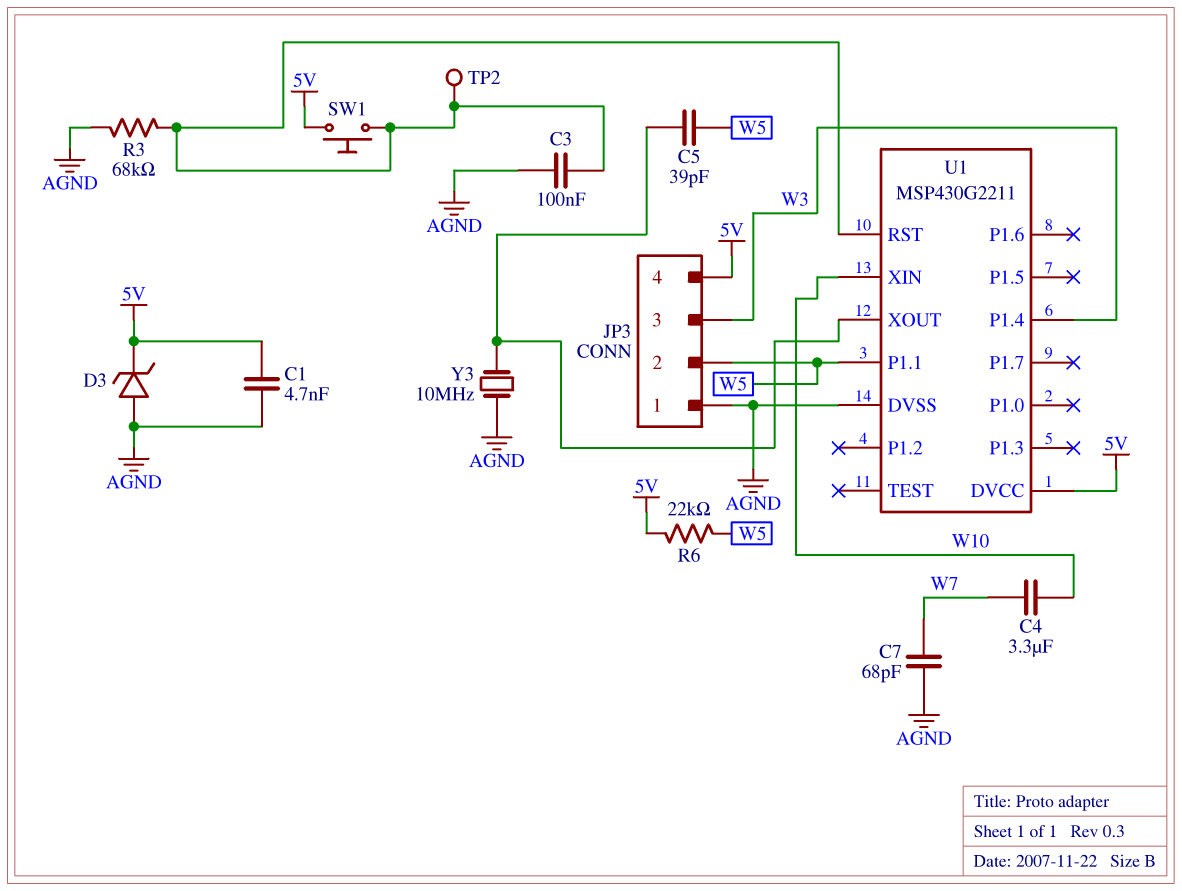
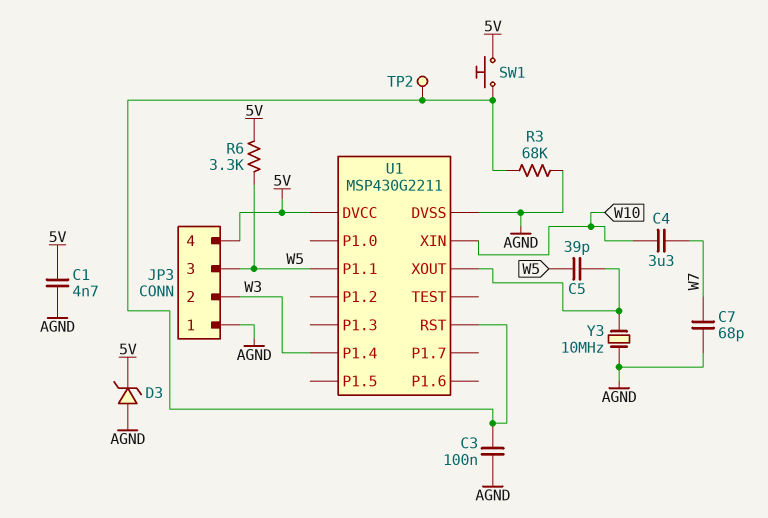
JP3 pin 2: W5 -> W3
JP3 pin 3: W3 -> W5
R6: 22k (5V, W5) -> 3.3k (5V, W5)

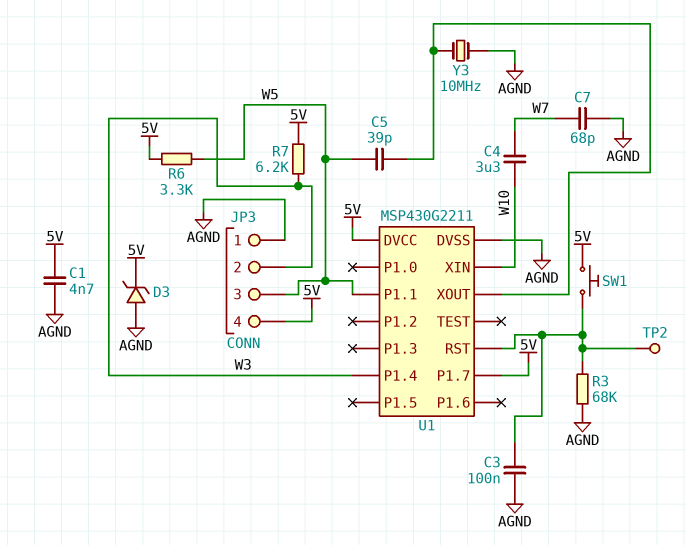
R7: none -> 6.2k (5V, W3)
U1 pin P1.7: none -> 5V

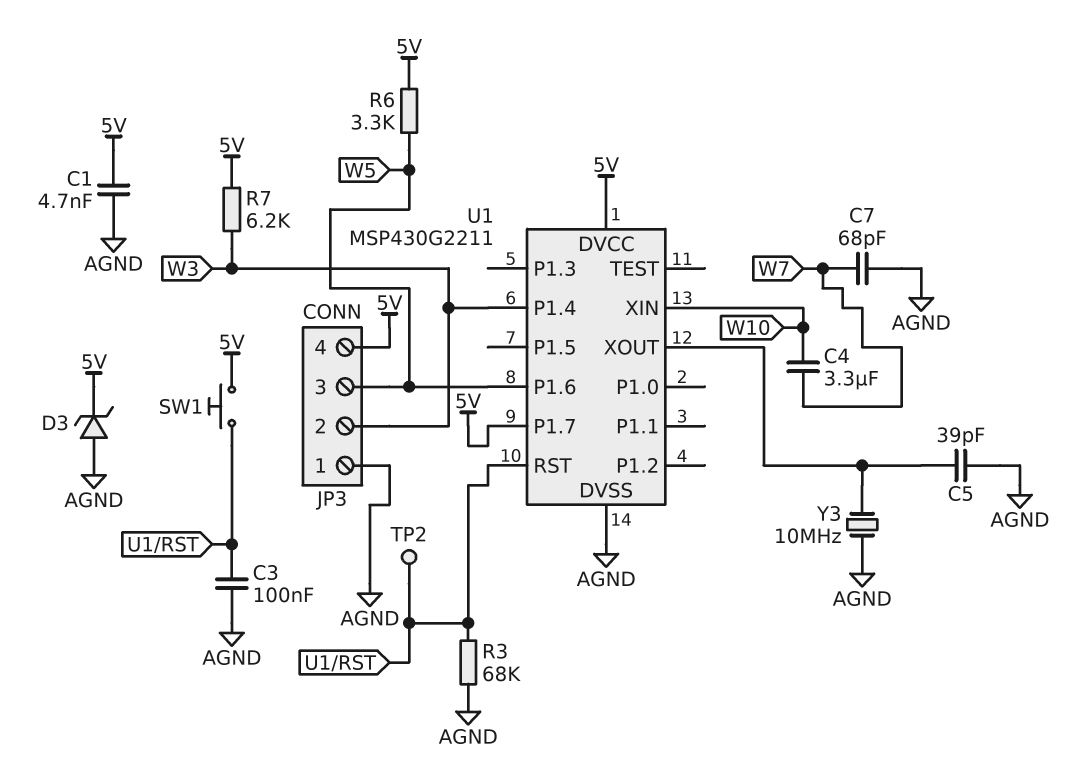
C5: 39pF (U1/XOUT, W5) -> 39pF (AGND, U1/XOUT)
U1 pin P1.1: W5 -> none
U1 pin P1.6: none -> W5

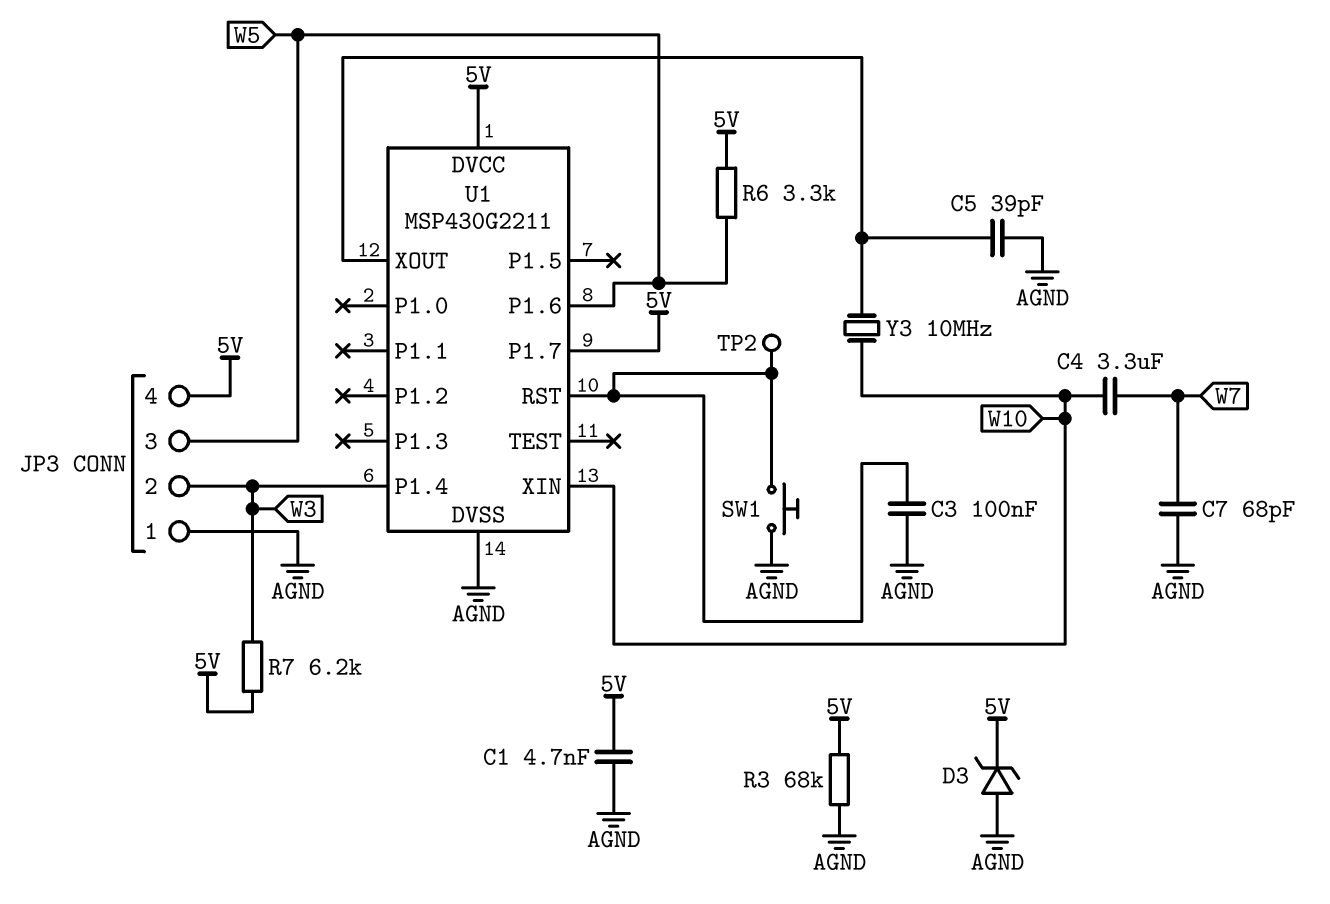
R3: 68k (AGND, U1/RST) -> 68k (5V, AGND)
SW1: button (5V, U1/RST) -> button (AGND, U1/RST)
Y3: 10MHz (AGND, U1/XOUT) -> 10MHz (U1/XOUT, W10)

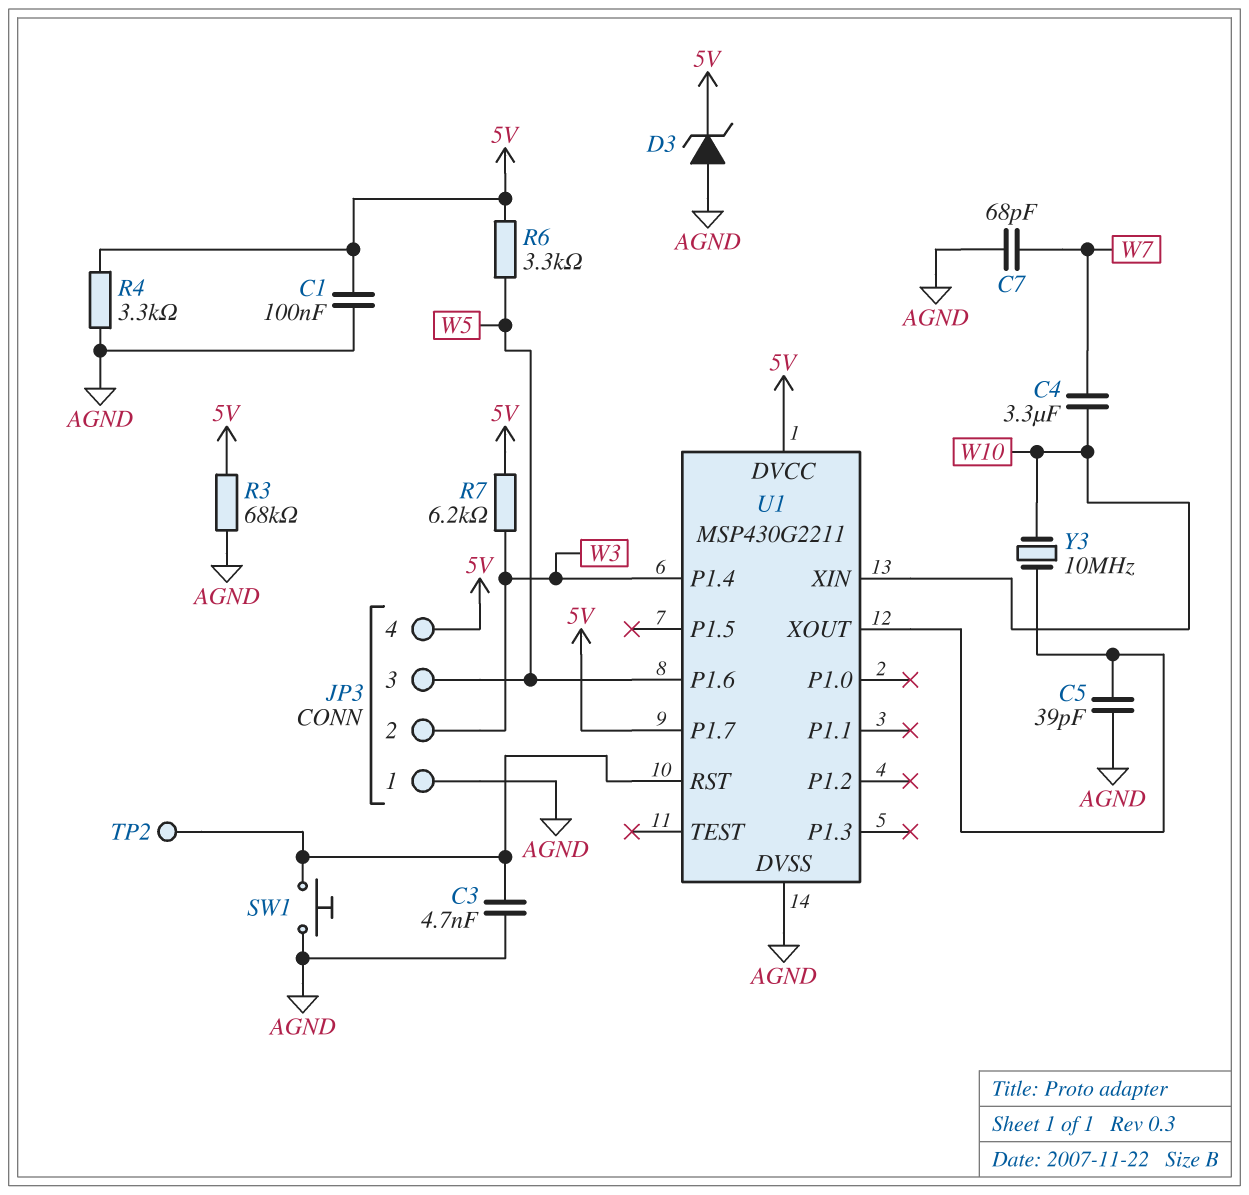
C1: 4.7nF (5V, AGND) -> 100nF (5V, AGND)
C3: 100nF (AGND, U1/RST) -> 4.7nF (AGND, U1/RST)
R4: none -> 3.3k (5V, AGND)

